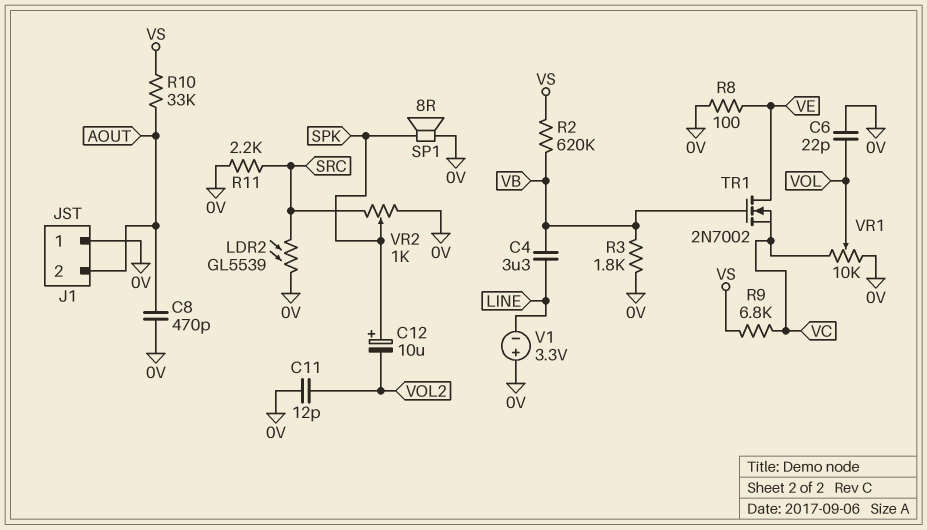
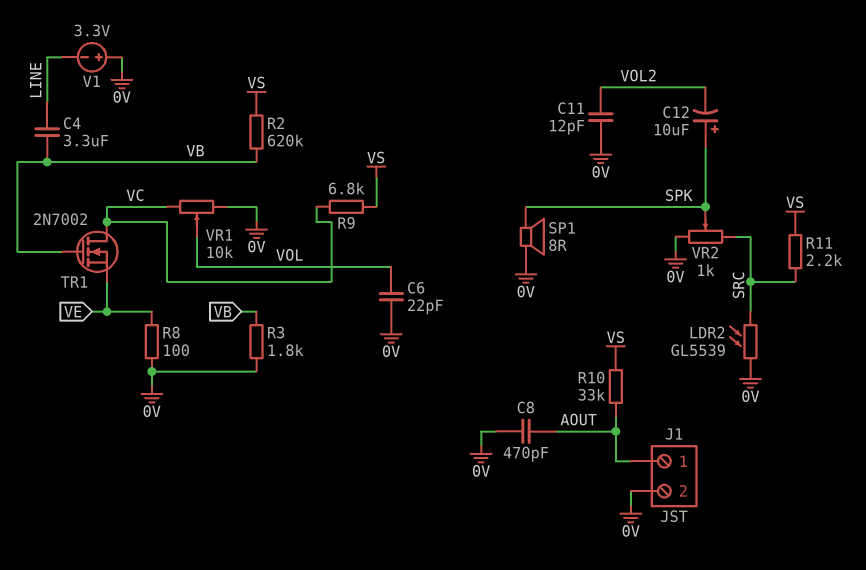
J1 pin 1: 0V -> AOUT
J1 pin 2: AOUT -> 0V
R11: 2.2k (0V, SRC) -> 2.2k (SRC, VS)
TR1: NMOS 2N7002 (G VB, D VE, S VC) -> NMOS 2N7002 (G VB, D VC, S VE)

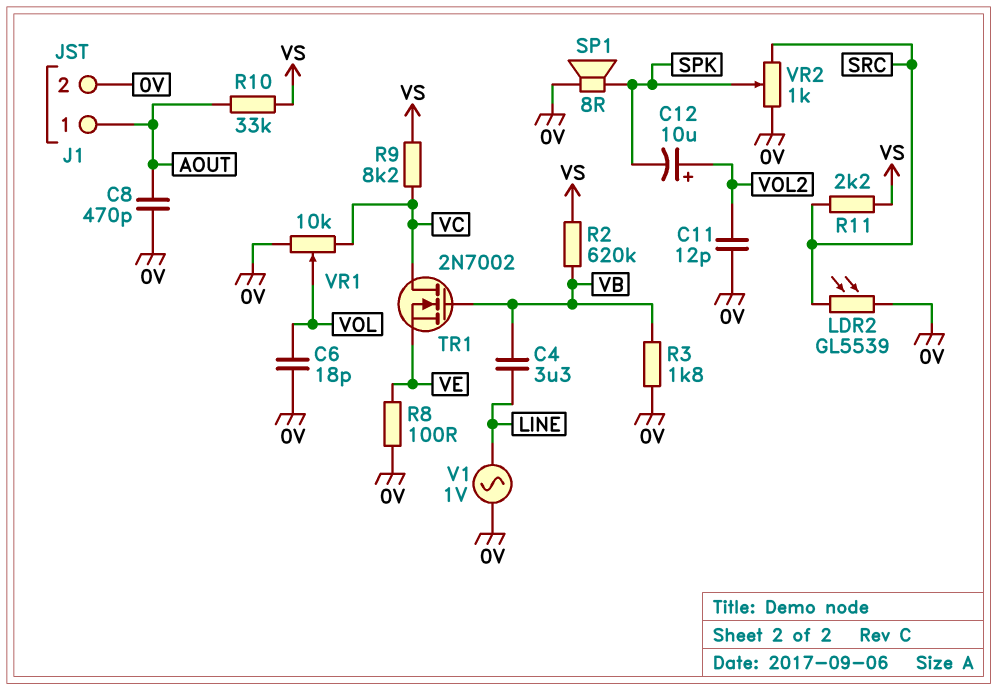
C6: 22pF (0V, VOL) -> 18pF (0V, VOL)
C12: 10uF (plus SPK, minus VOL2) -> 10uF (plus VOL2, minus SPK)
R9: 6.8k (VC, VS) -> 8.2k (VC, VS)
V1: 3.3V (plus 0V, minus LINE) -> AC 1V (0V, LINE)

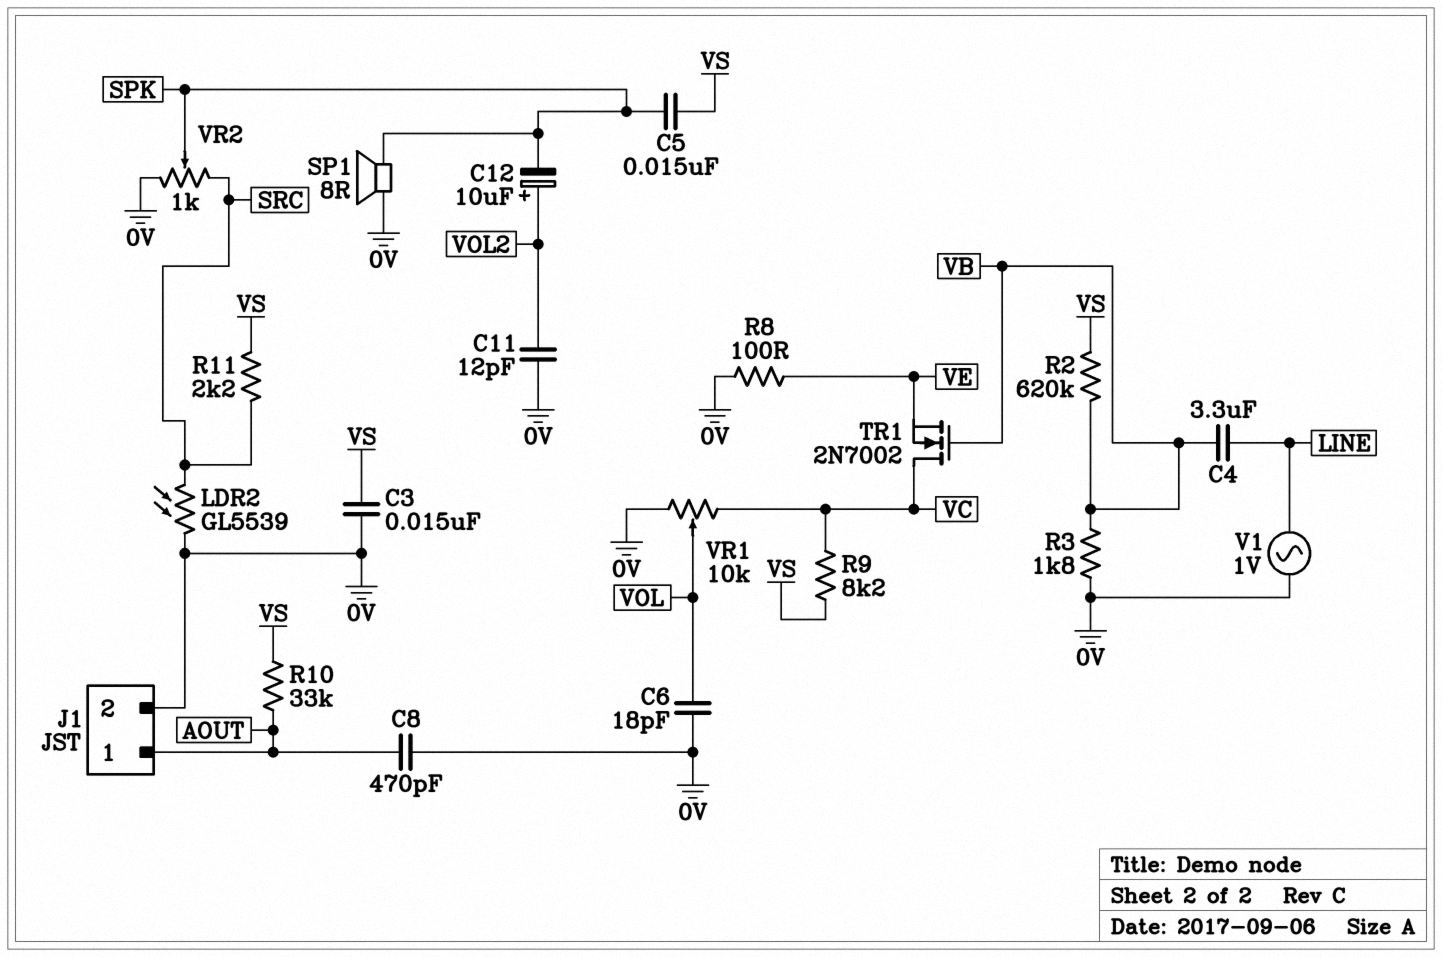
C3: none -> 15nF (0V, VS)
C5: none -> 15nF (SPK, VS)

